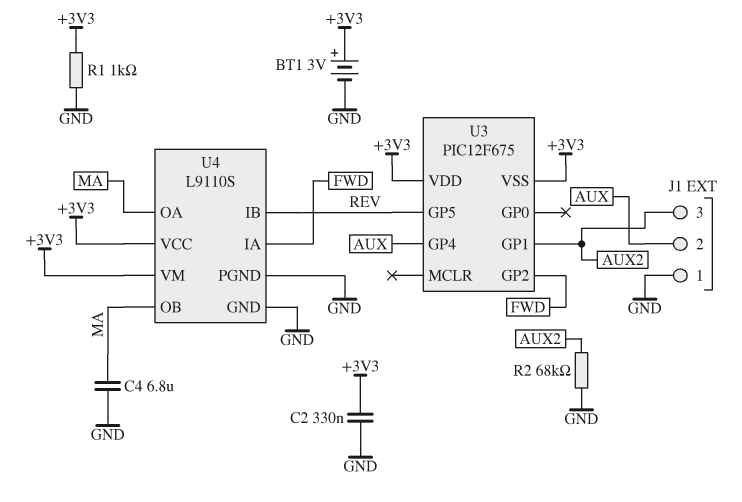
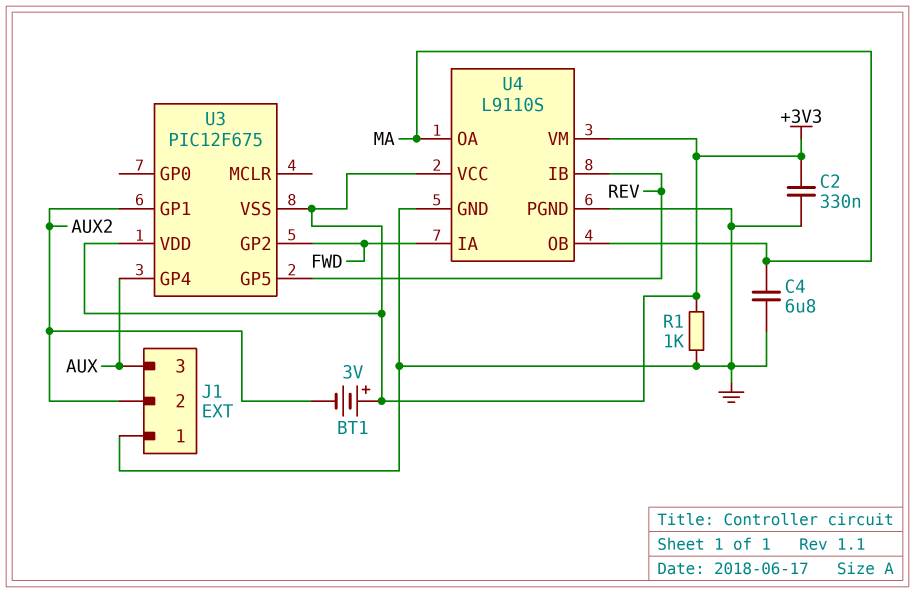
BT1: 3V (plus +3V3, minus GND) -> 3V (plus +3V3, minus AUX2)
J1 pin 2: AUX -> AUX2
J1 pin 3: AUX2 -> AUX
R2: 68k (AUX2, GND) -> none

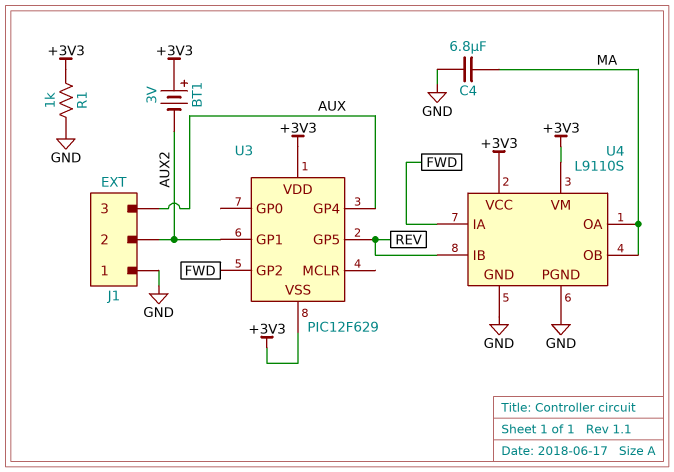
C2: 330nF (+3V3, GND) -> none
U3: PIC12F675 -> PIC12F629

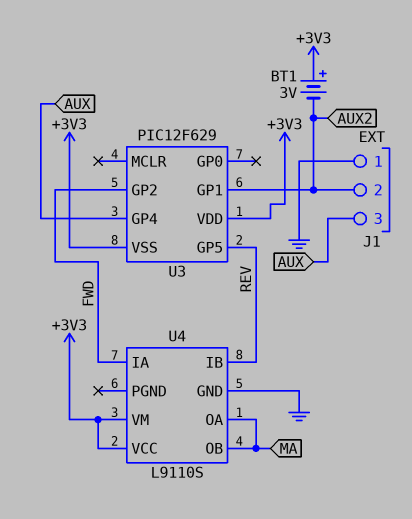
C4: 6.8uF (GND, MA) -> none
R1: 1k (+3V3, GND) -> none
U4 pin PGND: GND -> none

